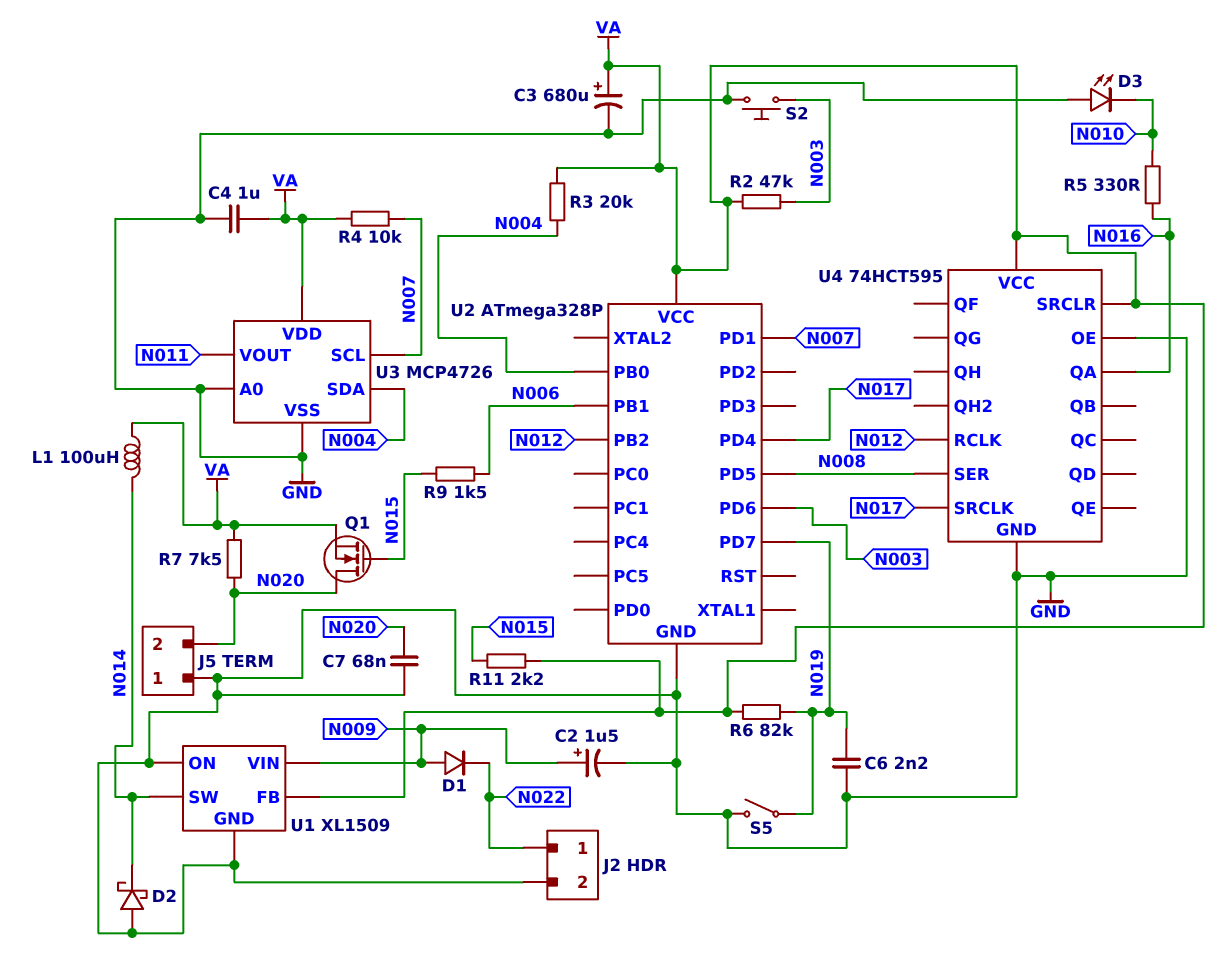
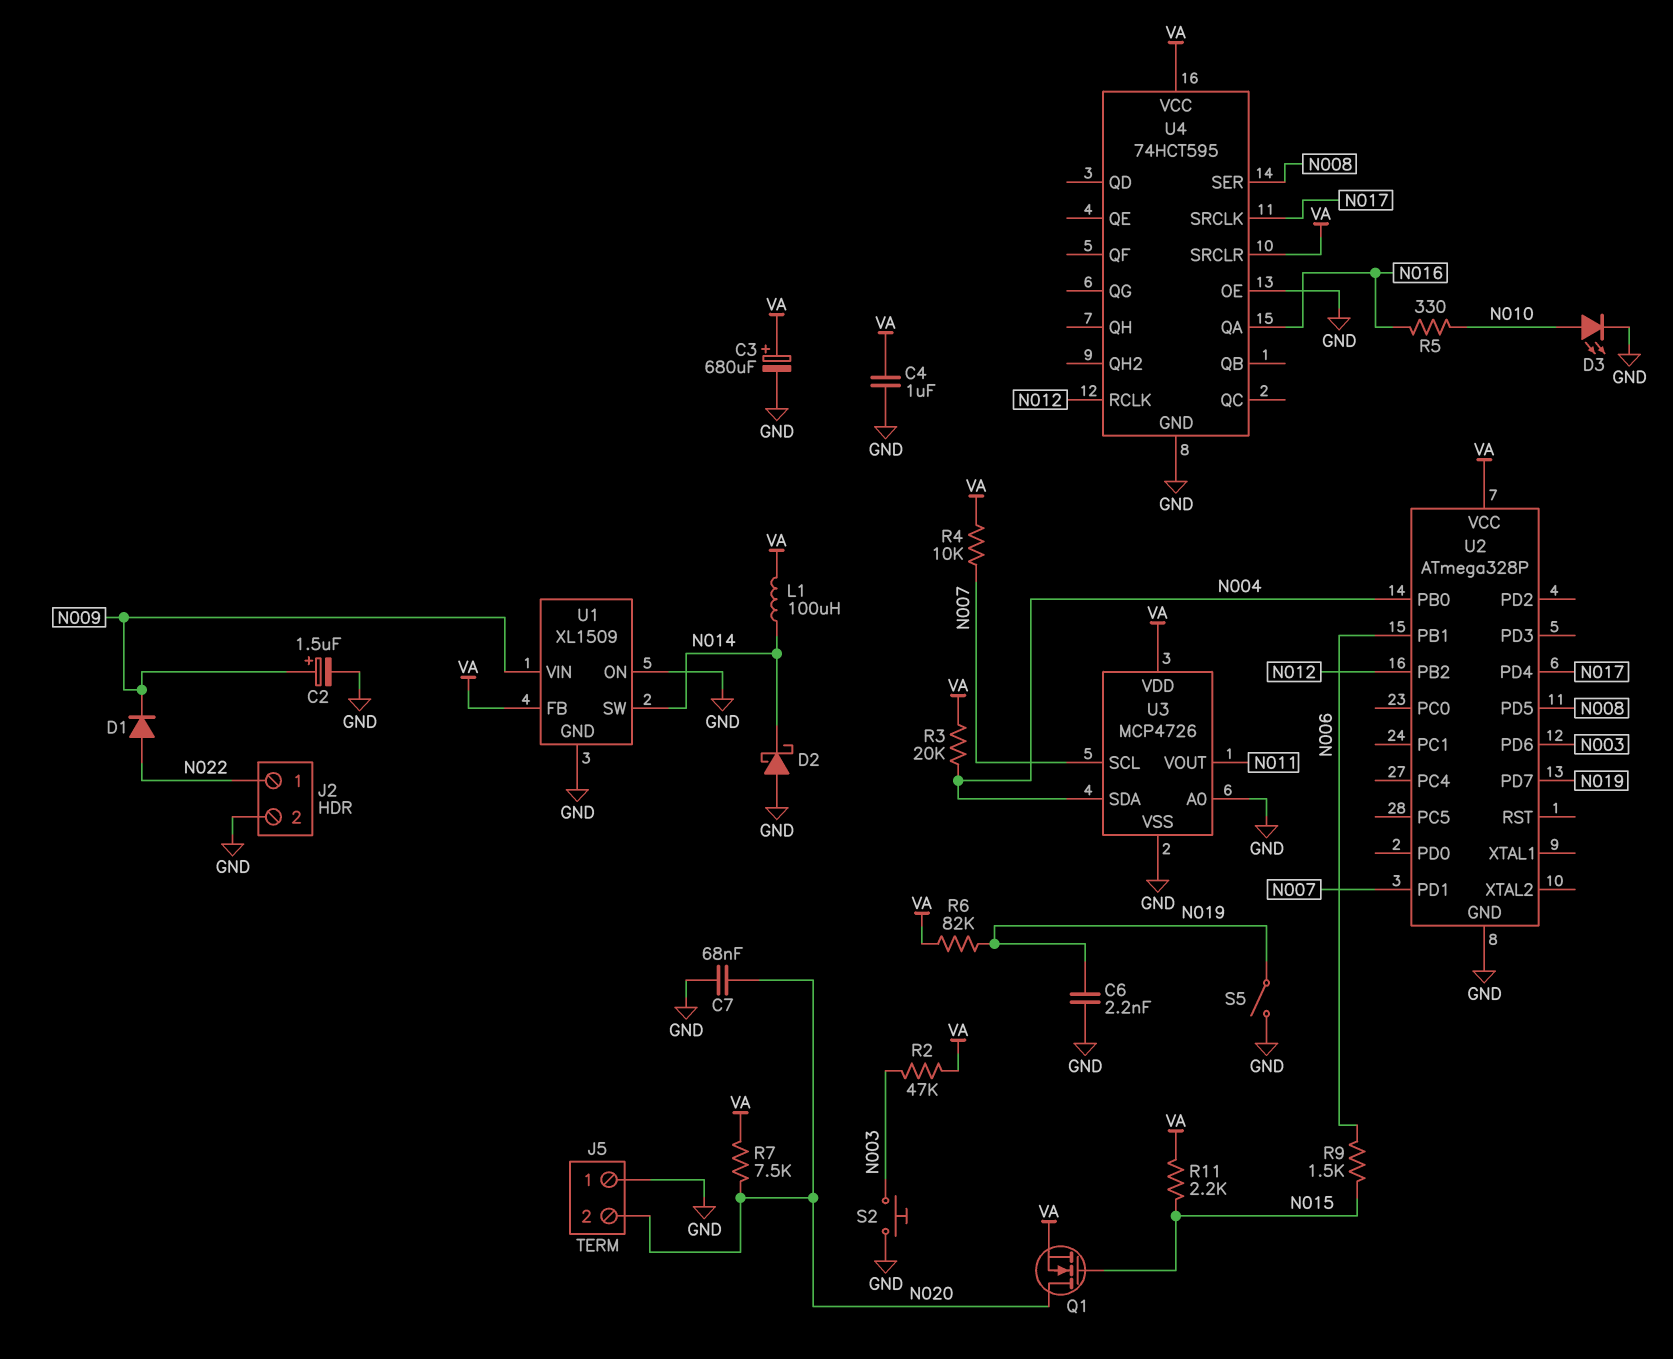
D1: diode (A N009, K N022) -> diode (A N022, K N009)
D3: LED (A GND, K N010) -> LED (A N010, K GND)

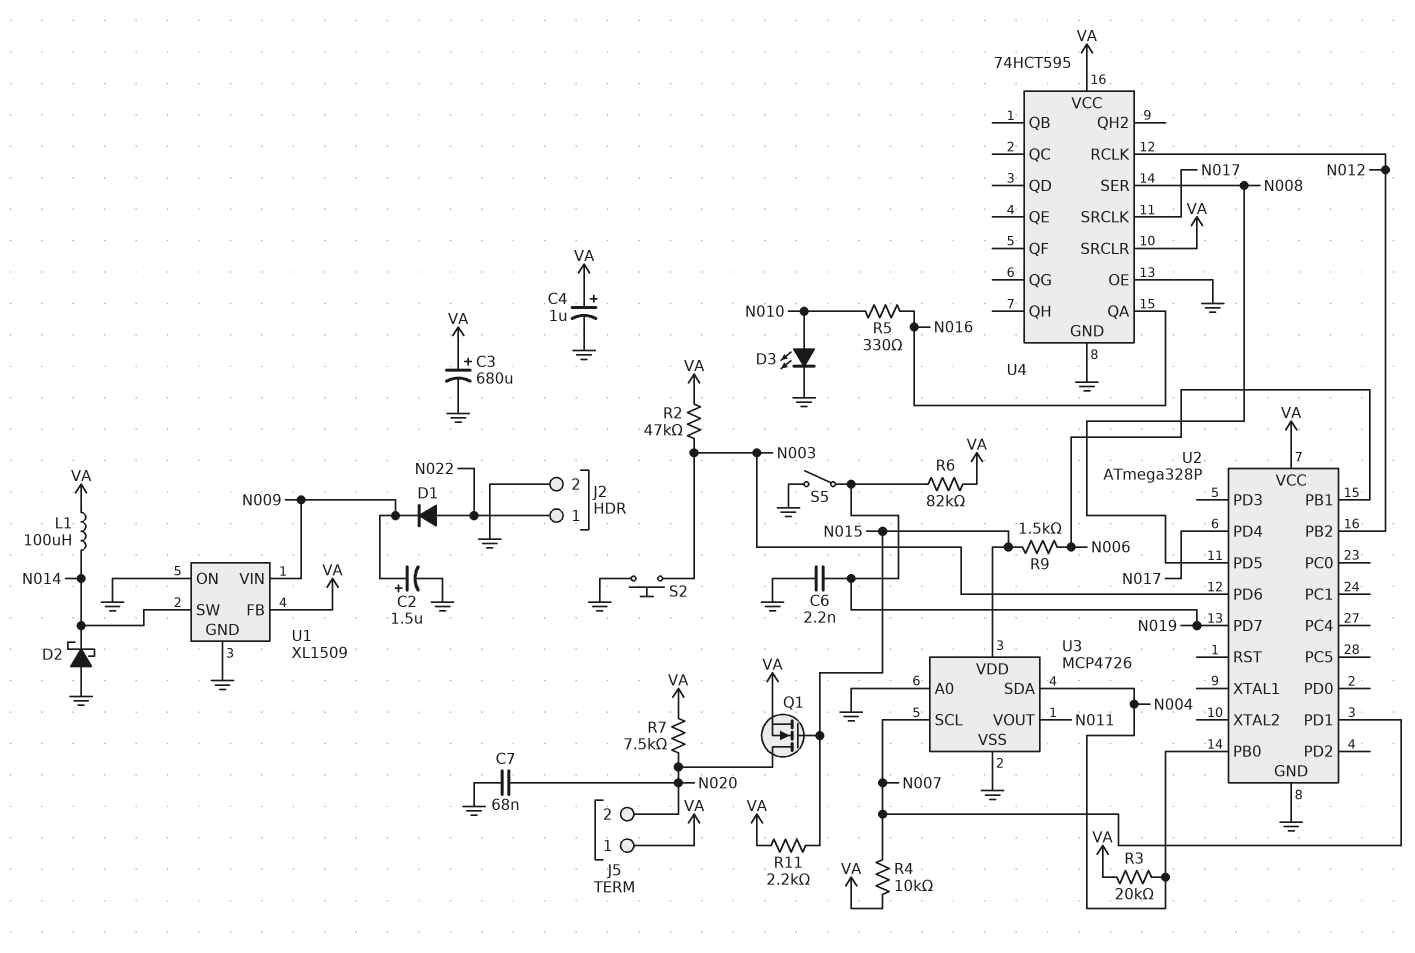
C4: 1uF (GND, VA) -> 1uF (plus VA, minus GND)
J5 pin 1: GND -> VA
U3 pin VDD: VA -> N015

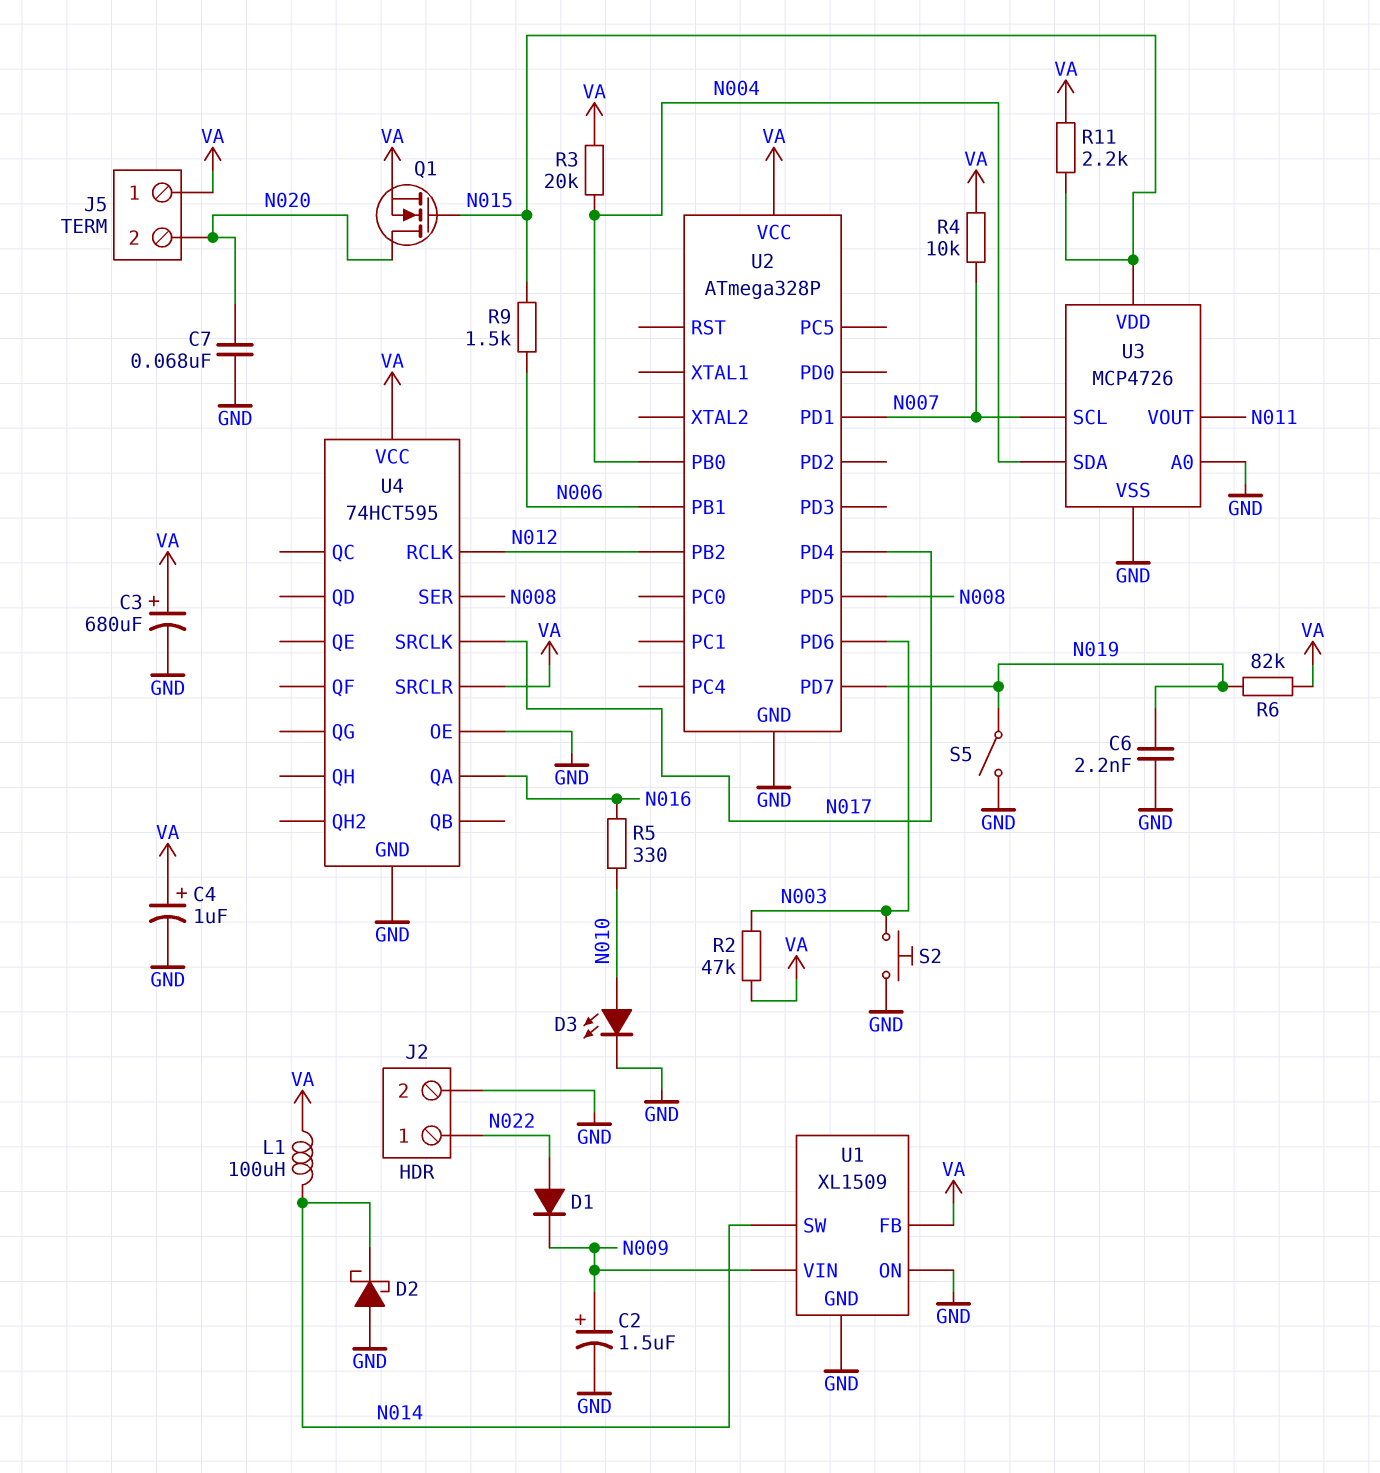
R7: 7.5k (N020, VA) -> none

